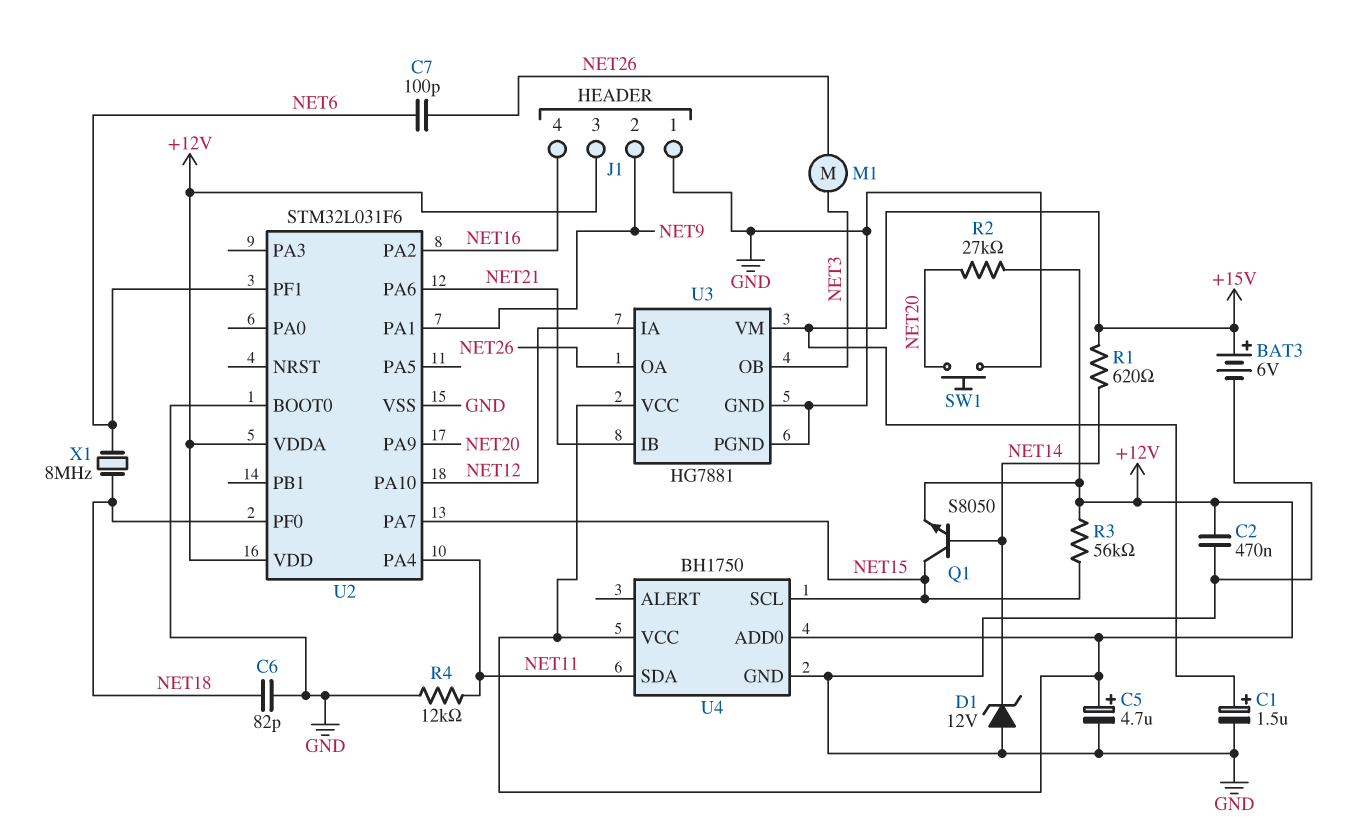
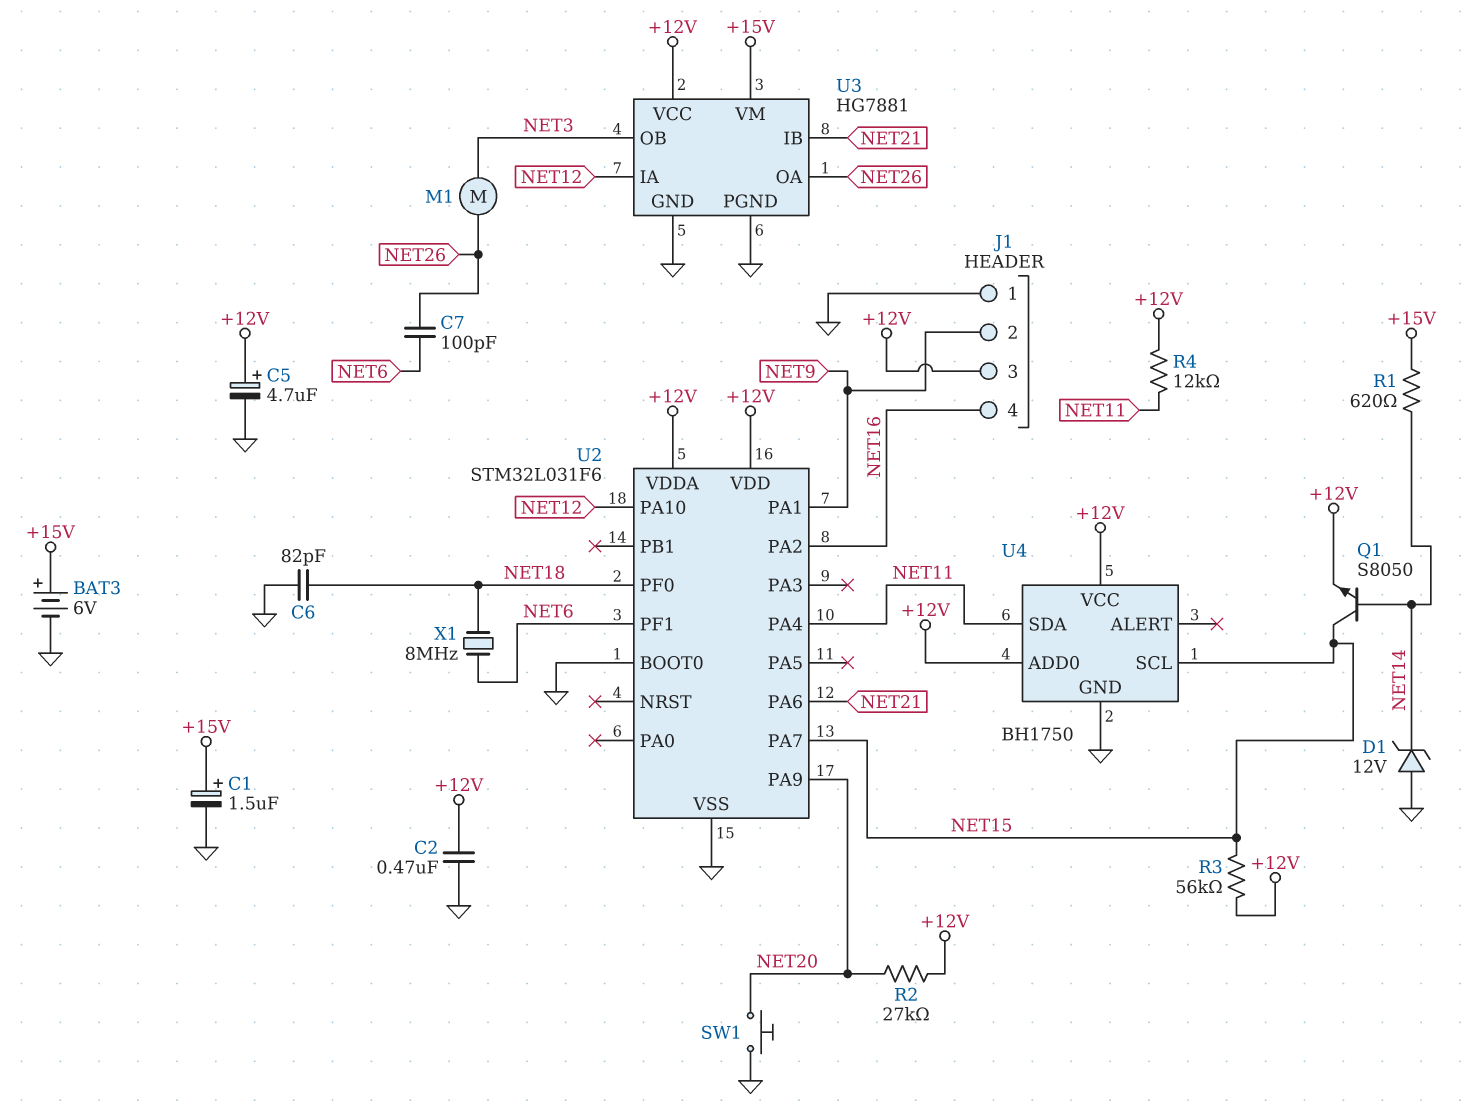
R4: 12k (GND, NET11) -> 12k (+12V, NET11)

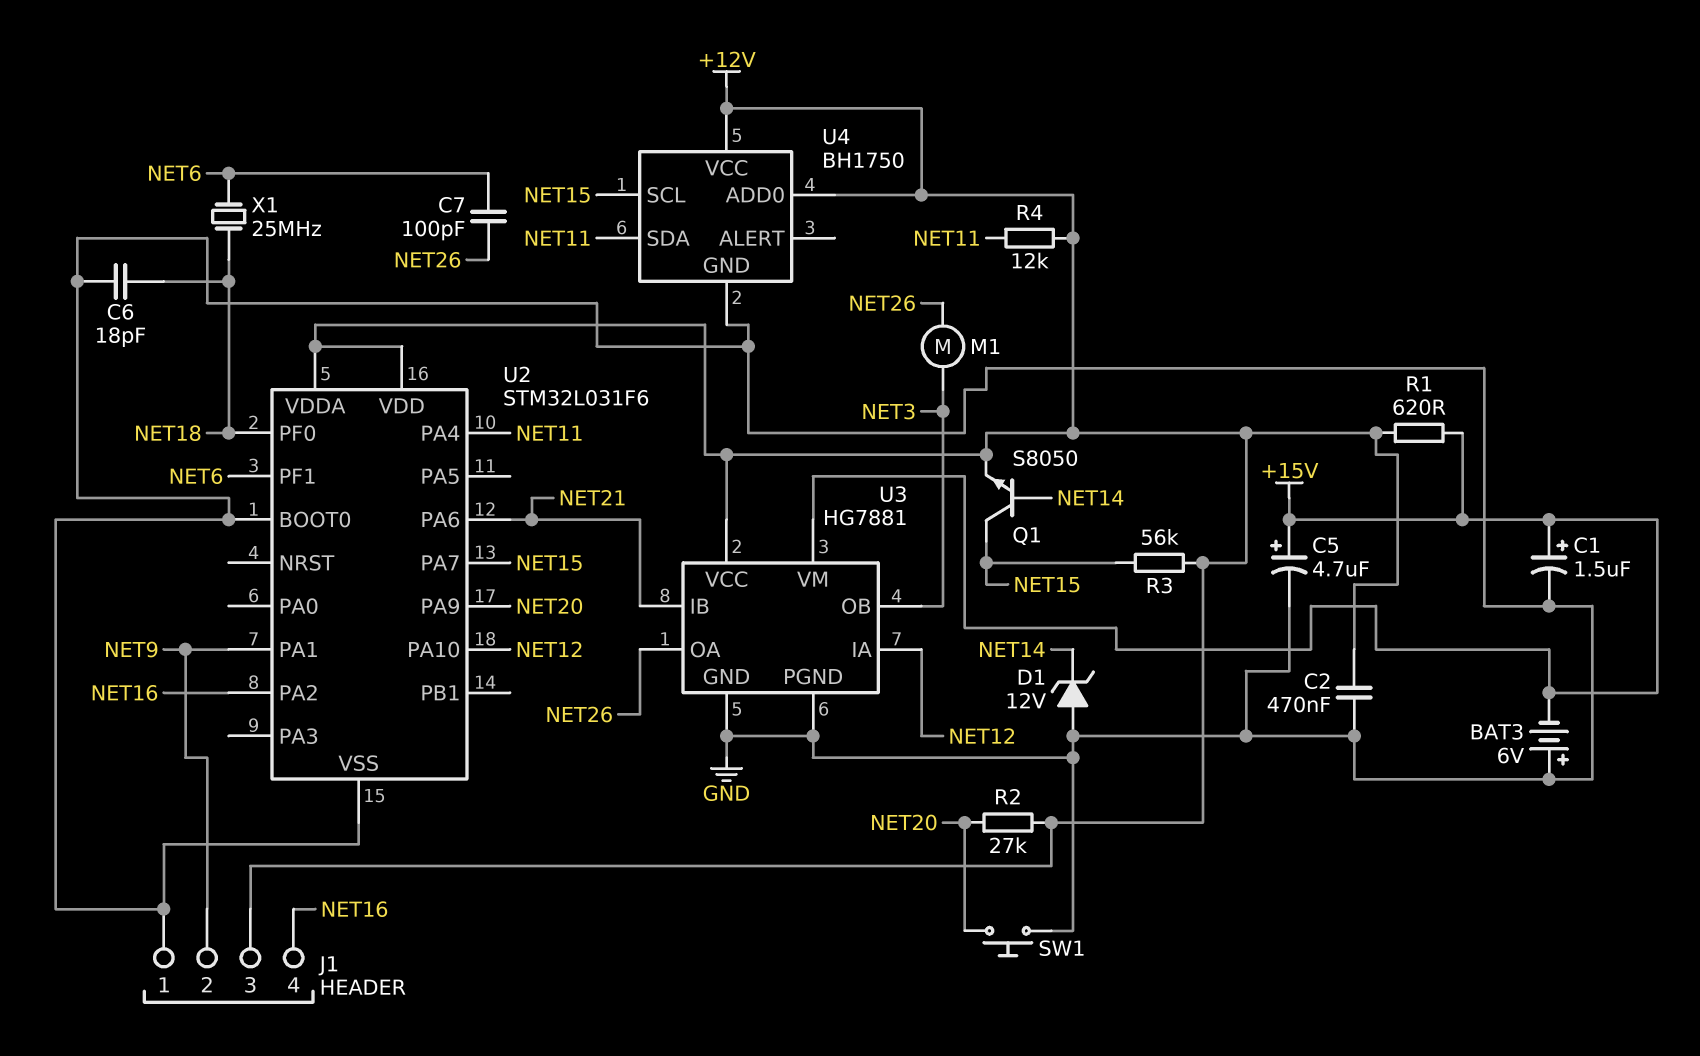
BAT3: 6V (plus +15V, minus GND) -> 6V (plus GND, minus +15V)
C5: 4.7uF (plus +12V, minus GND) -> 4.7uF (plus +15V, minus GND)
C6: 82pF (GND, NET18) -> 18pF (GND, NET18)
R1: 620 (+15V, NET14) -> 620 (+12V, +15V)
X1: 8MHz (NET6, NET18) -> 25MHz (NET6, NET18)

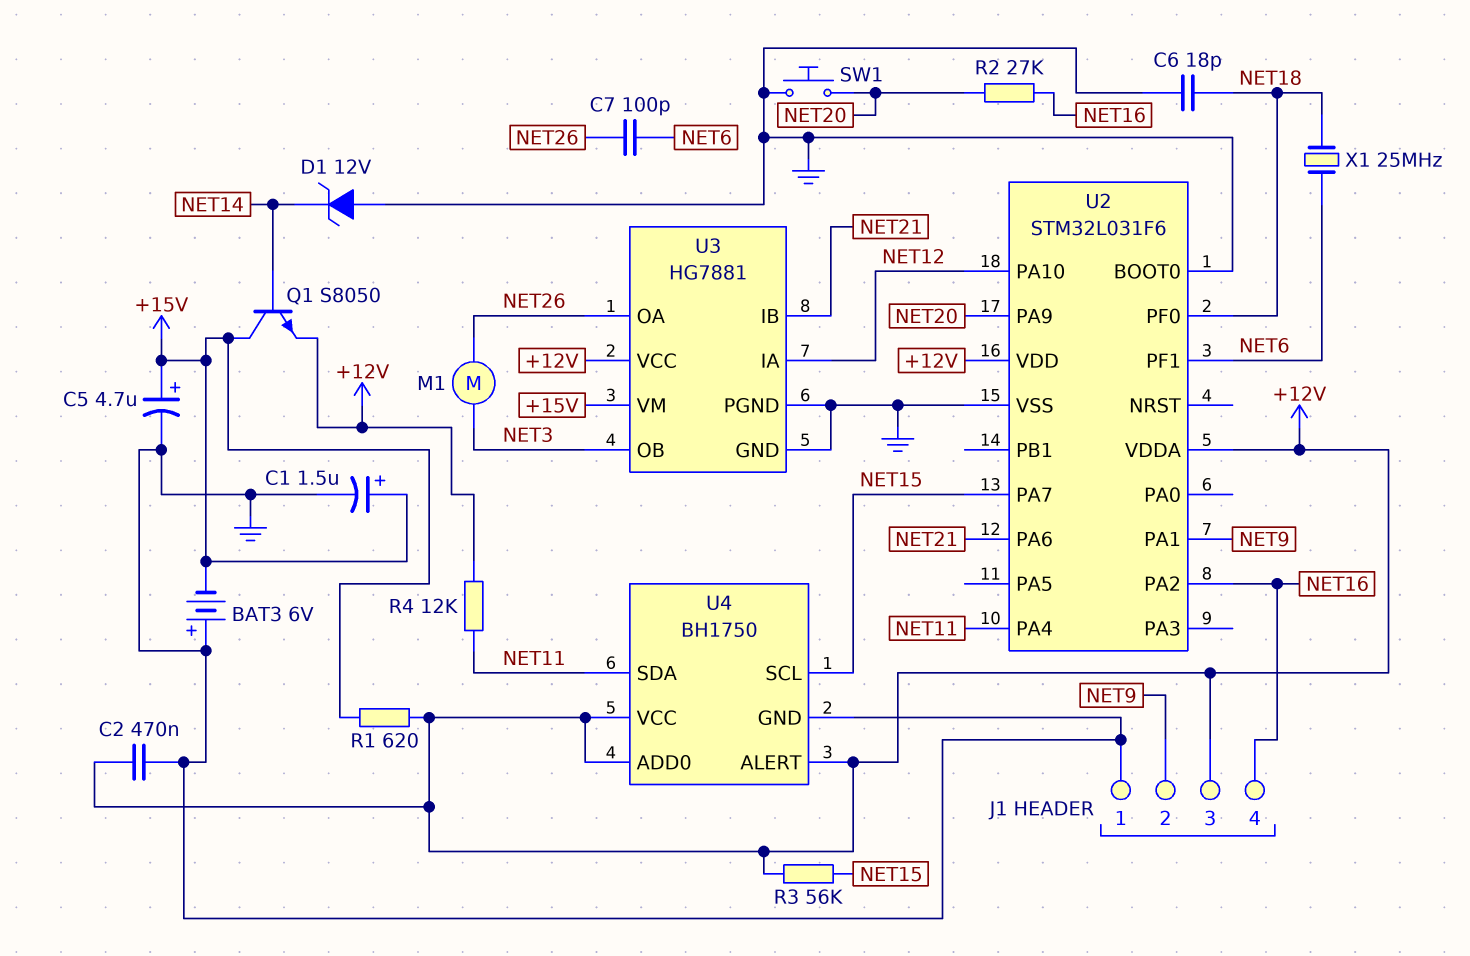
Q1: NPN S8050 (B NET14, C NET15, E +12V) -> NPN S8050 (B NET14, C +15V, E +12V)
R2: 27k (+12V, NET20) -> 27k (NET16, NET20)
U4 pin ALERT: none -> +12V

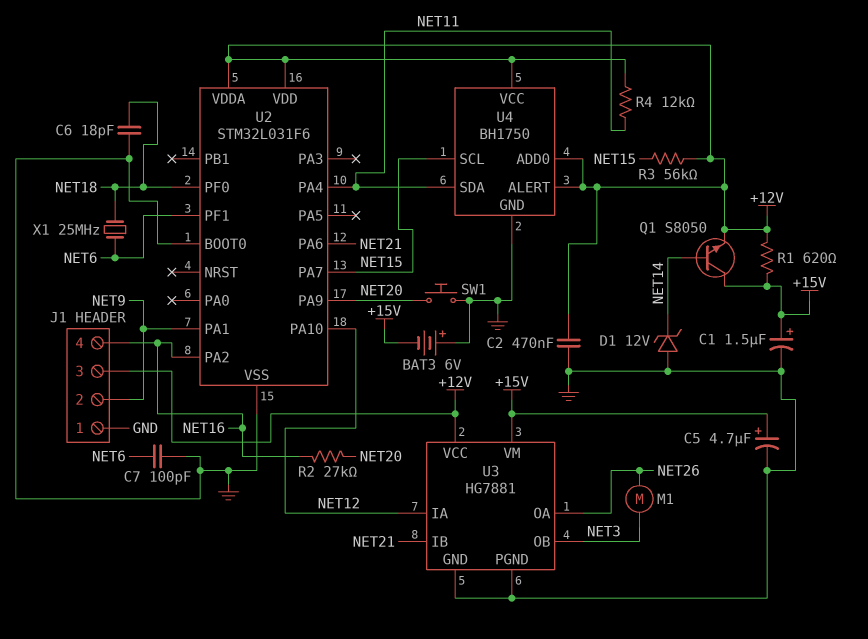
C7: 100pF (NET6, NET26) -> 100pF (GND, NET6)

